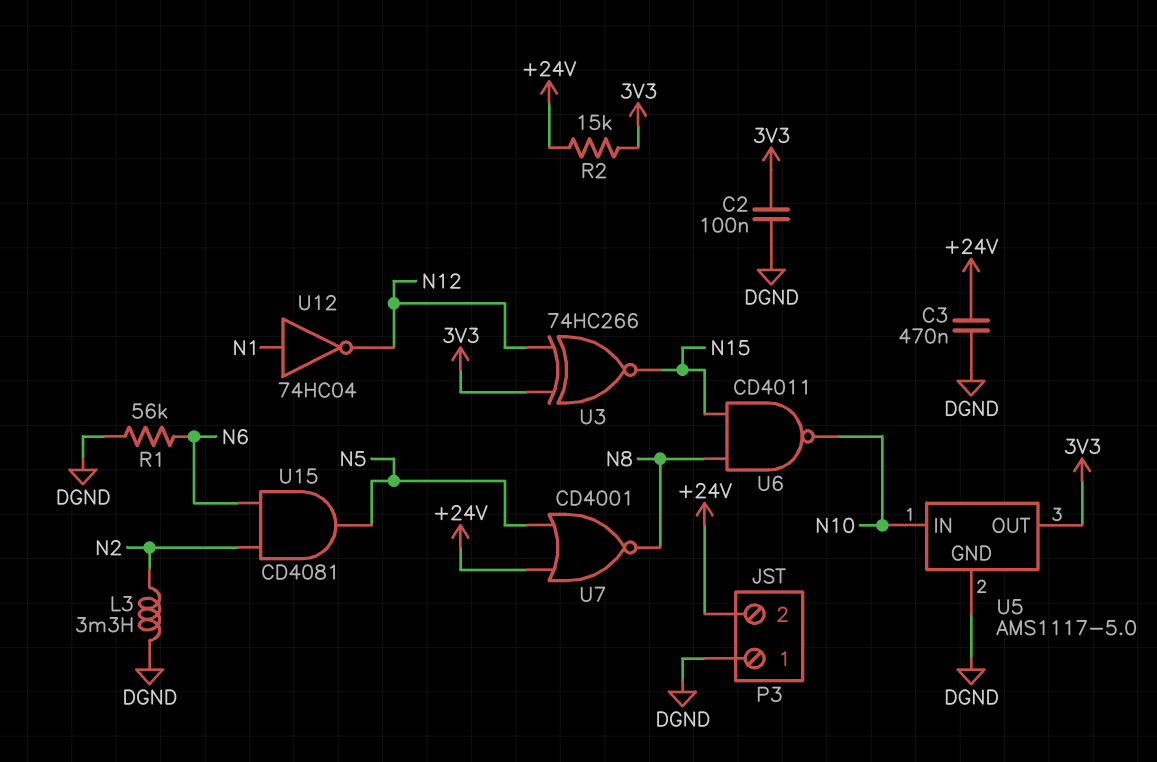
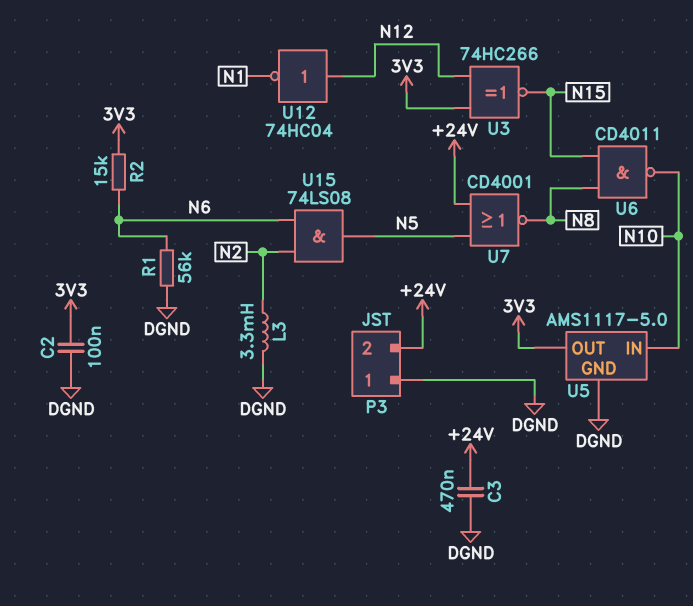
R2: 15k (+24V, 3V3) -> 15k (3V3, N6)
U12: NOT 74HC04 (in N1, out N12) -> NOT 74HC04 (in N12, out N1)
U15: AND CD4081 (in N2, in N6, out N5) -> AND 74LS08 (in N2, in N6, out N5)

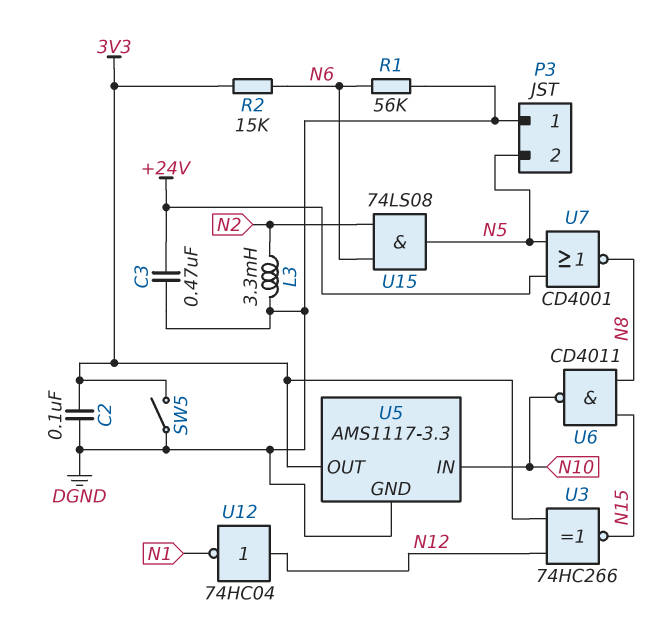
P3 pin 2: +24V -> N5
SW5: none -> switch (3V3, DGND)
U5: AMS1117-5.0 -> AMS1117-3.3

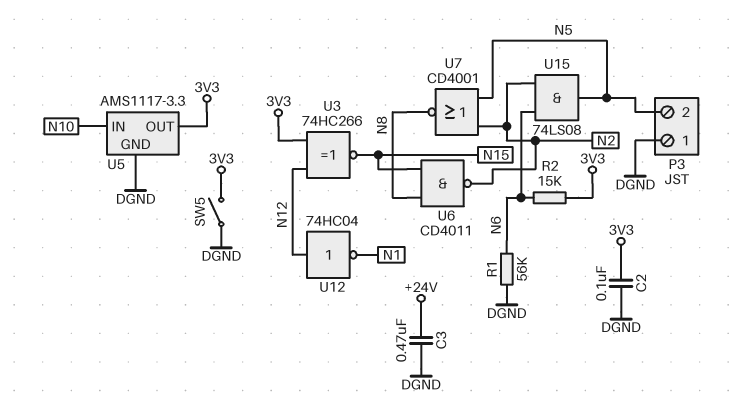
L3: 3.3mH (DGND, N2) -> none
U6: NAND CD4011 (in N8, in N15, out N10) -> NAND CD4011 (in N8, in N15, out N2)
U7: NOR CD4001 (in +24V, in N5, out N8) -> NOR CD4001 (in N2, in N5, out N8)

